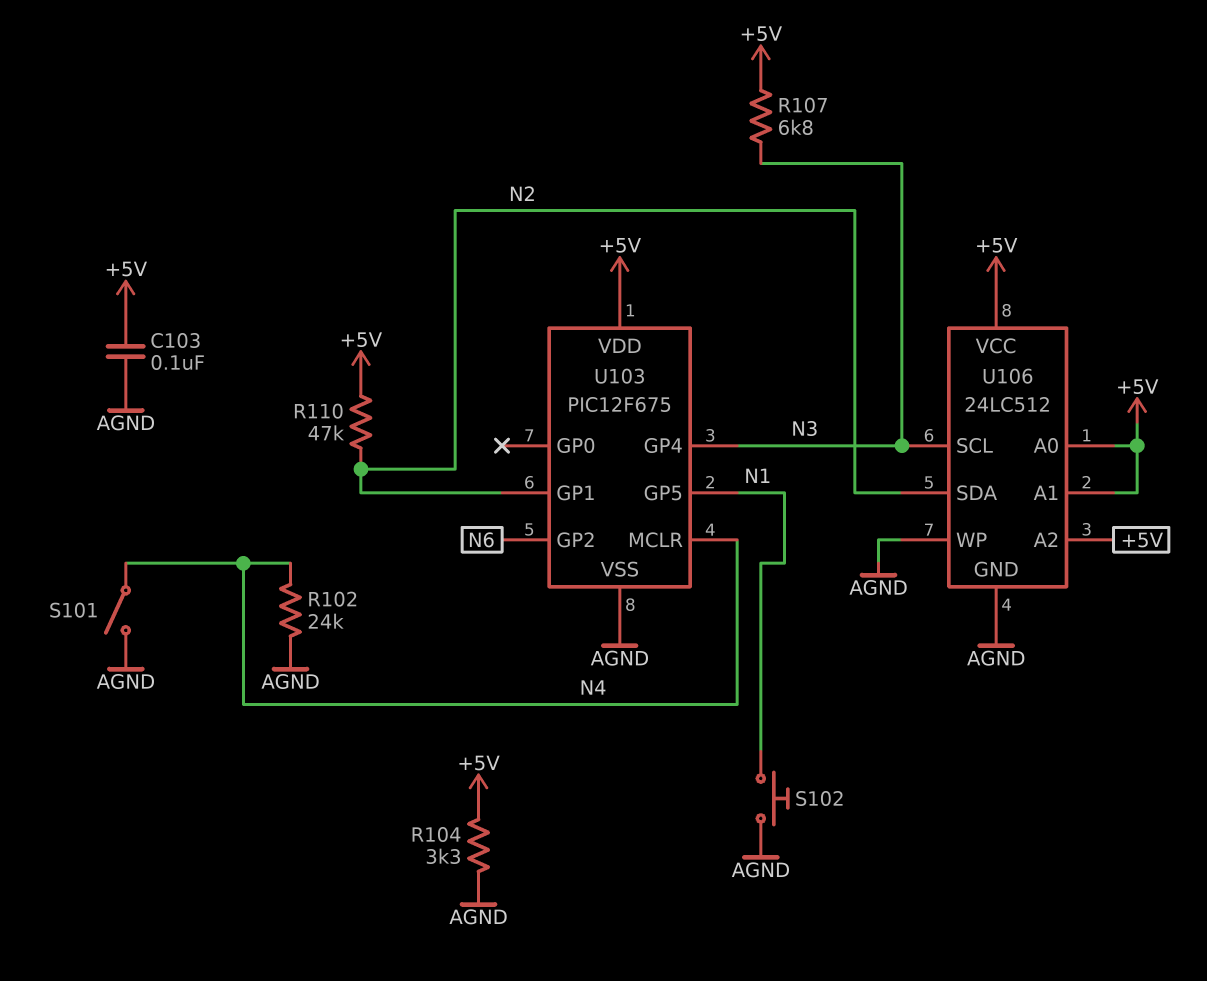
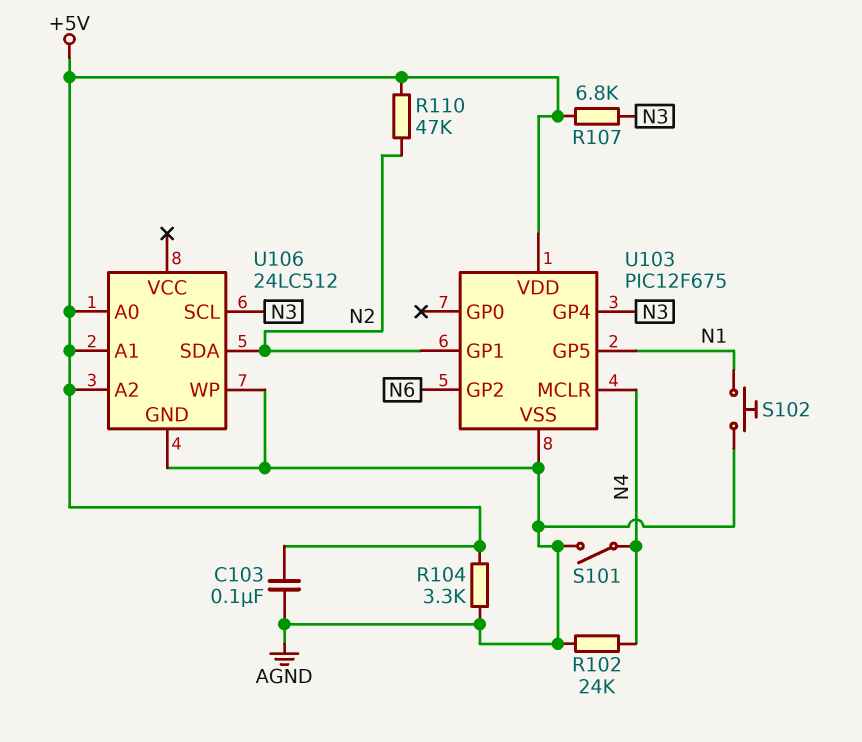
U106 pin VCC: +5V -> none

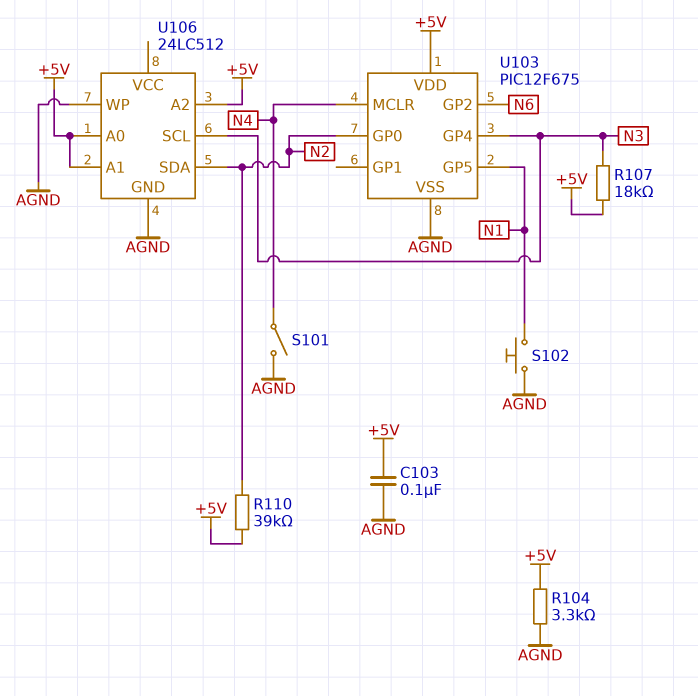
R102: 24k (AGND, N4) -> none
R107: 6.8k (+5V, N3) -> 18k (+5V, N3)
R110: 47k (+5V, N2) -> 39k (+5V, N2)
U103 pin GP0: none -> N2
U103 pin GP1: N2 -> none

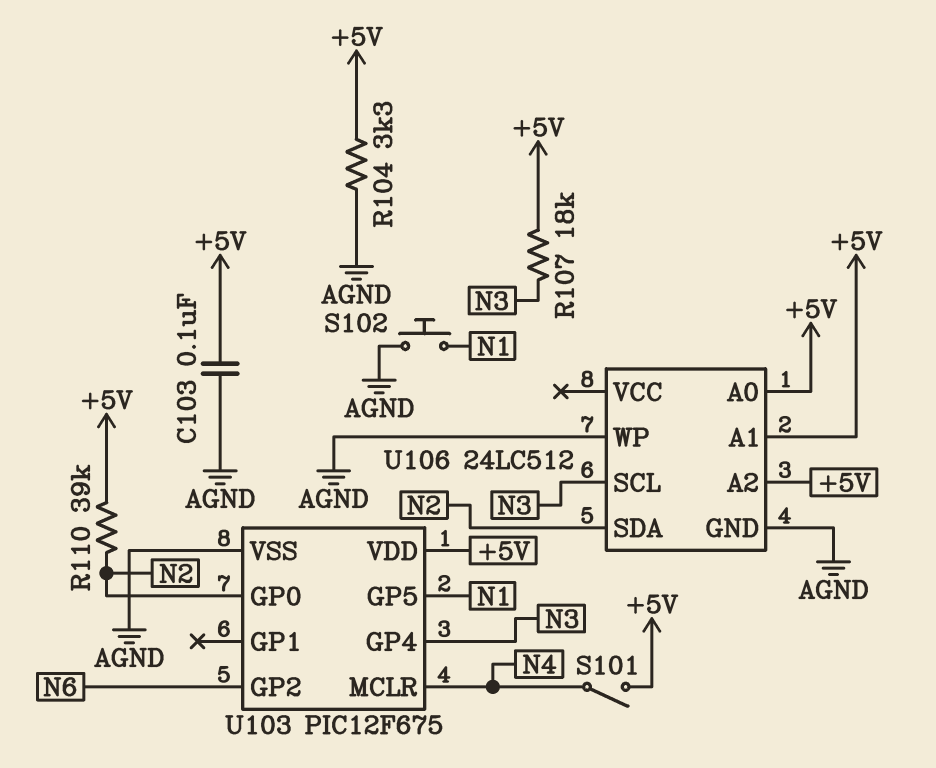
S101: switch (AGND, N4) -> switch (+5V, N4)

